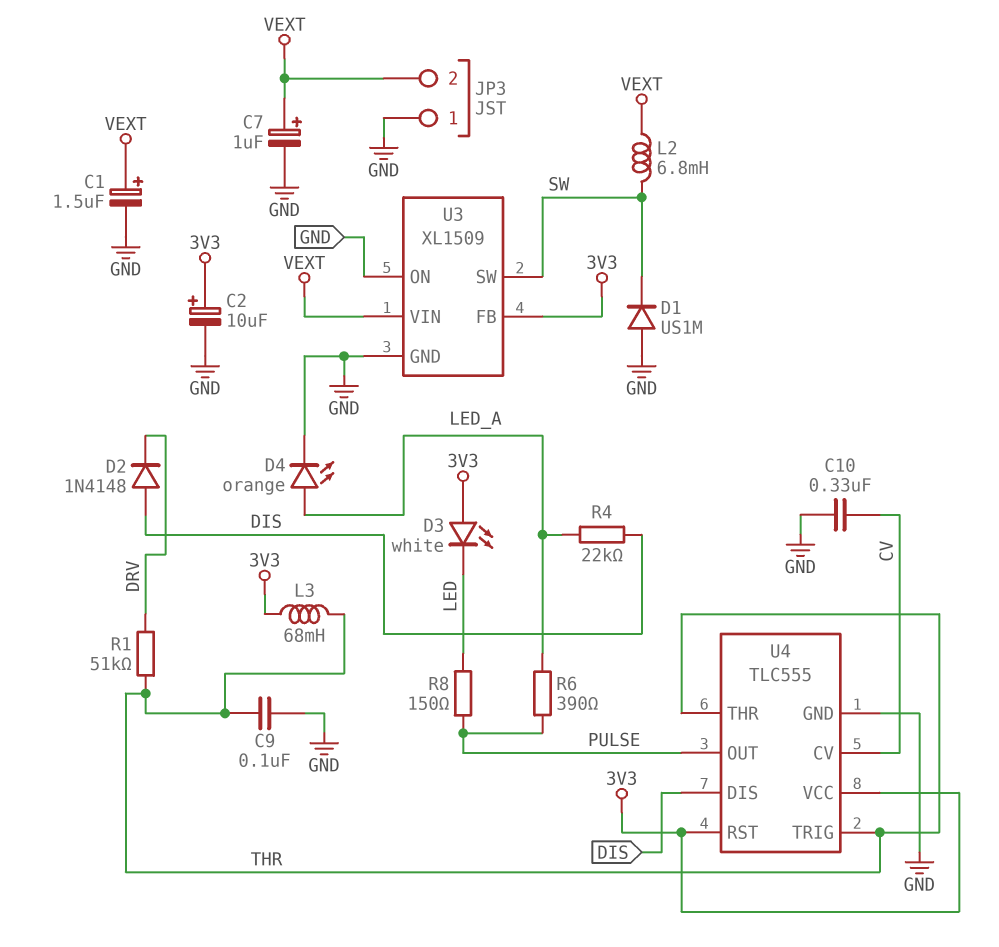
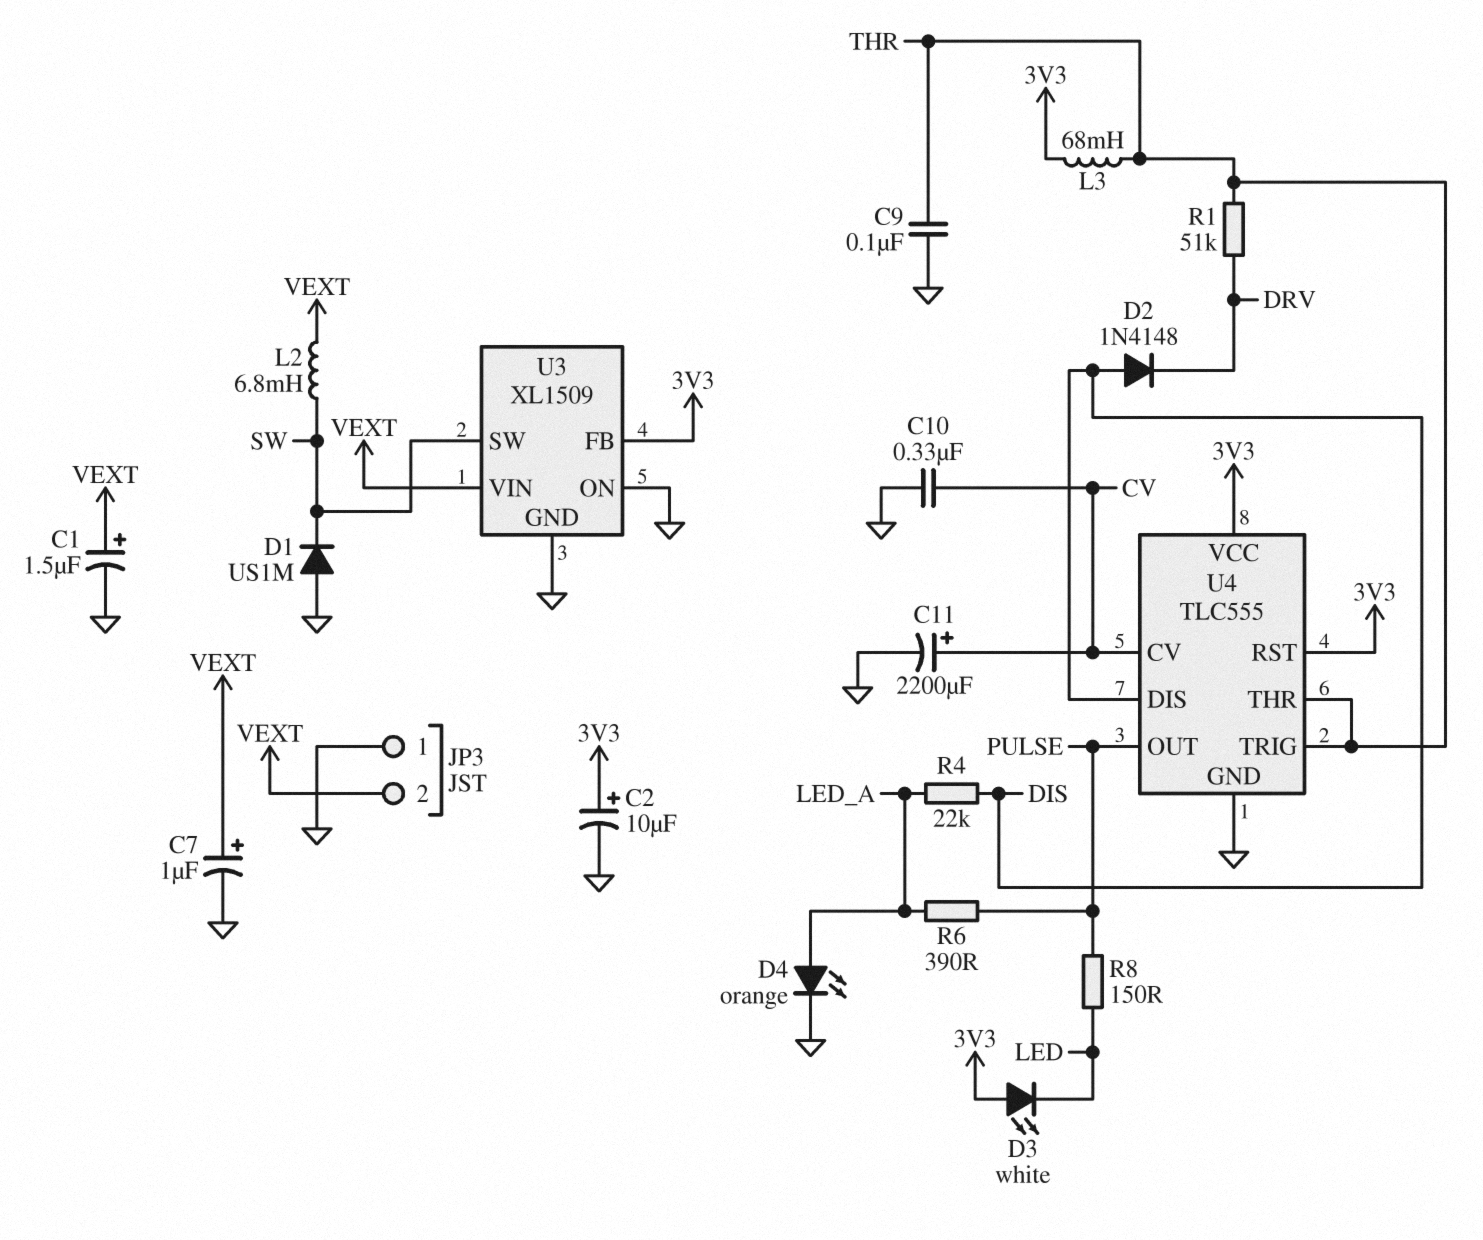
C11: none -> 2200uF (plus CV, minus GND)

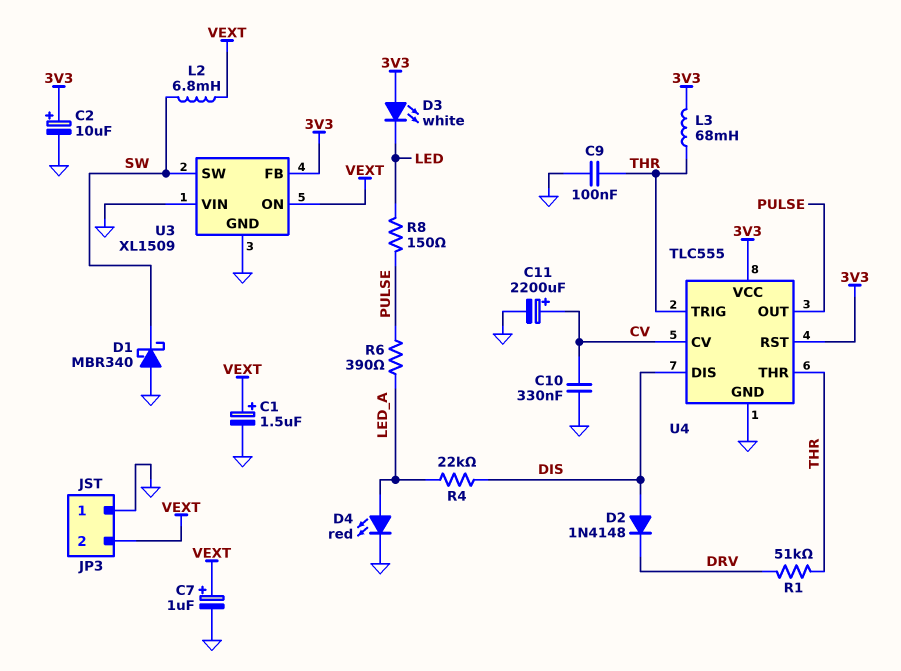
D1: diode US1M (A GND, K SW) -> schottky MBR340 (A GND, K SW)
D4: LED orange (A LED_A, K GND) -> LED red (A LED_A, K GND)
U3 pin ON: GND -> VEXT
U3 pin VIN: VEXT -> GND

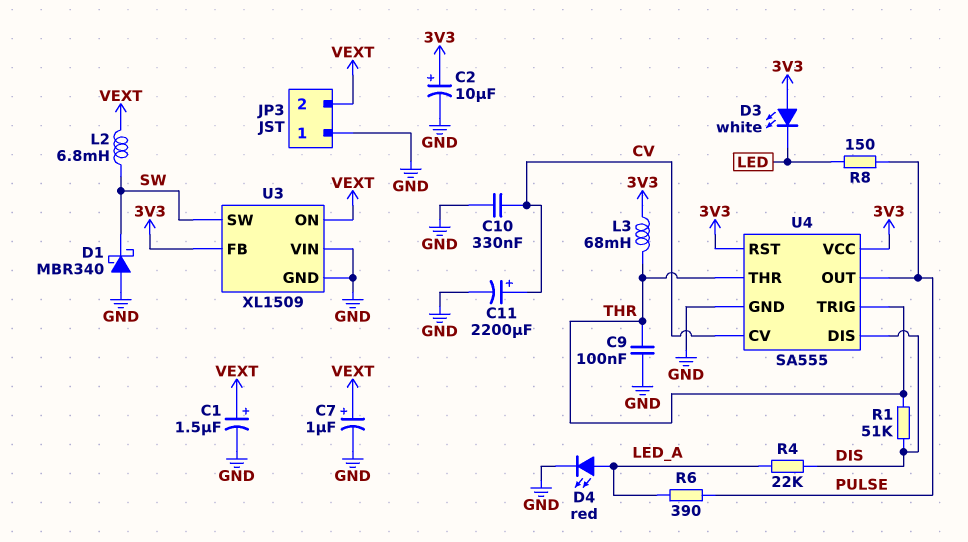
D2: diode 1N4148 (A DIS, K DRV) -> none
R1: 51k (DRV, THR) -> 51k (DIS, THR)
U4: TLC555 -> SA555

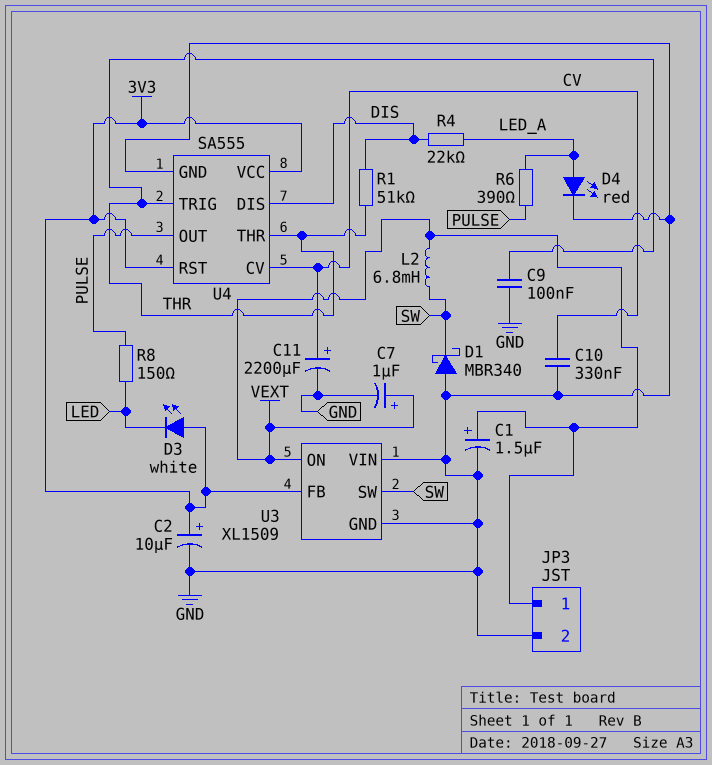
JP3 pin 1: GND -> VEXT
JP3 pin 2: VEXT -> GND
L3: 68mH (3V3, THR) -> none

